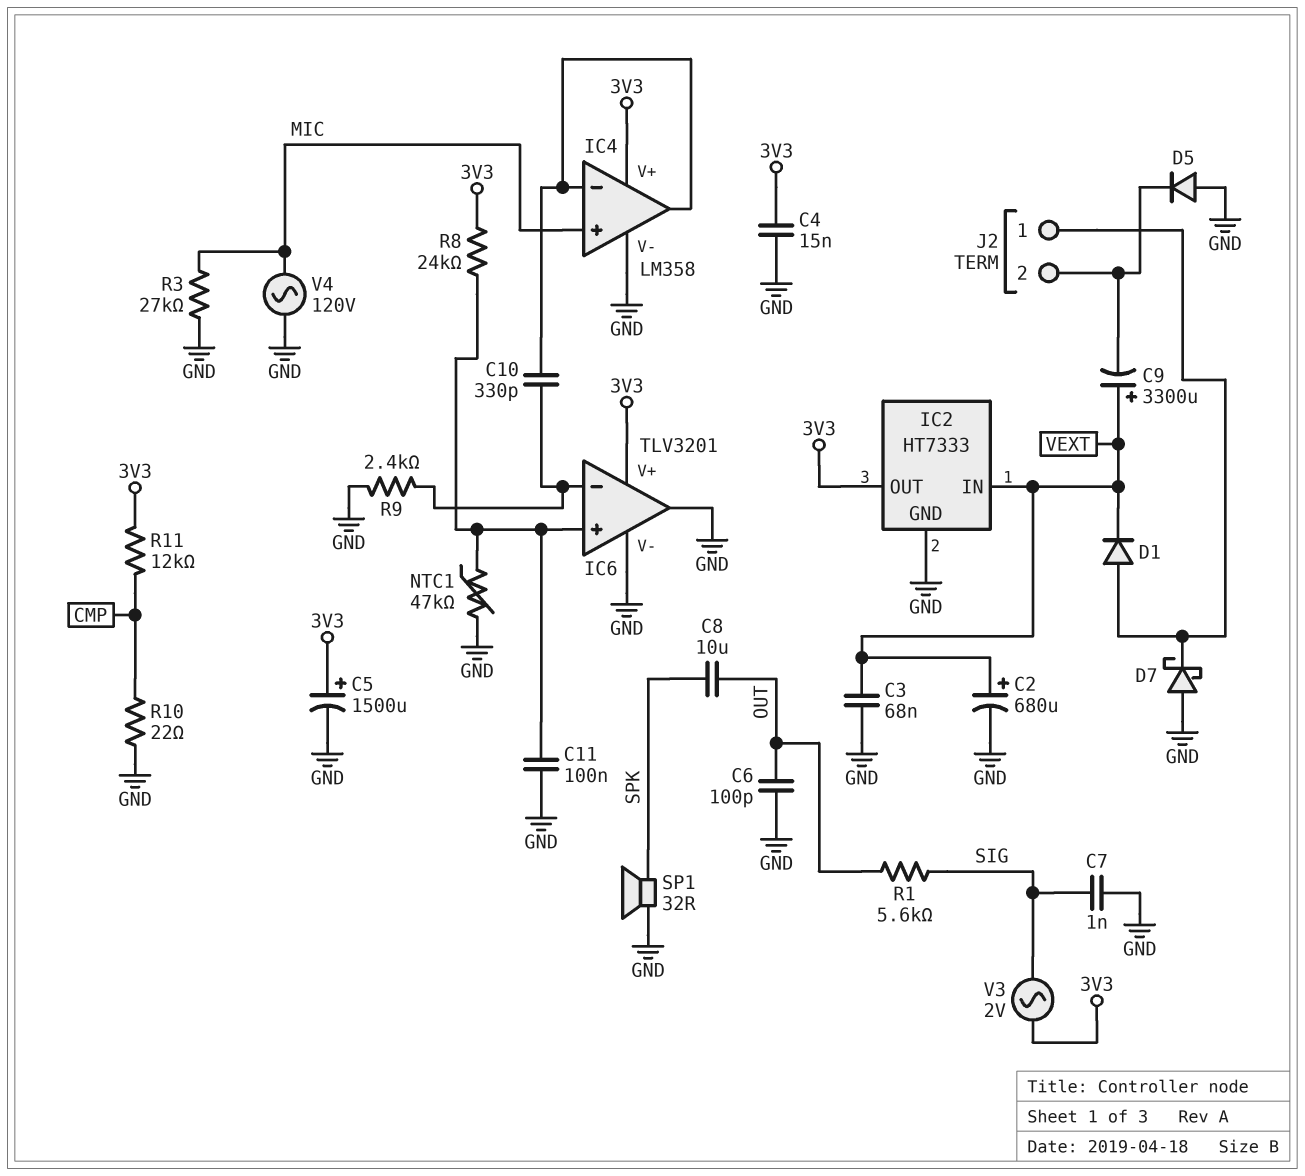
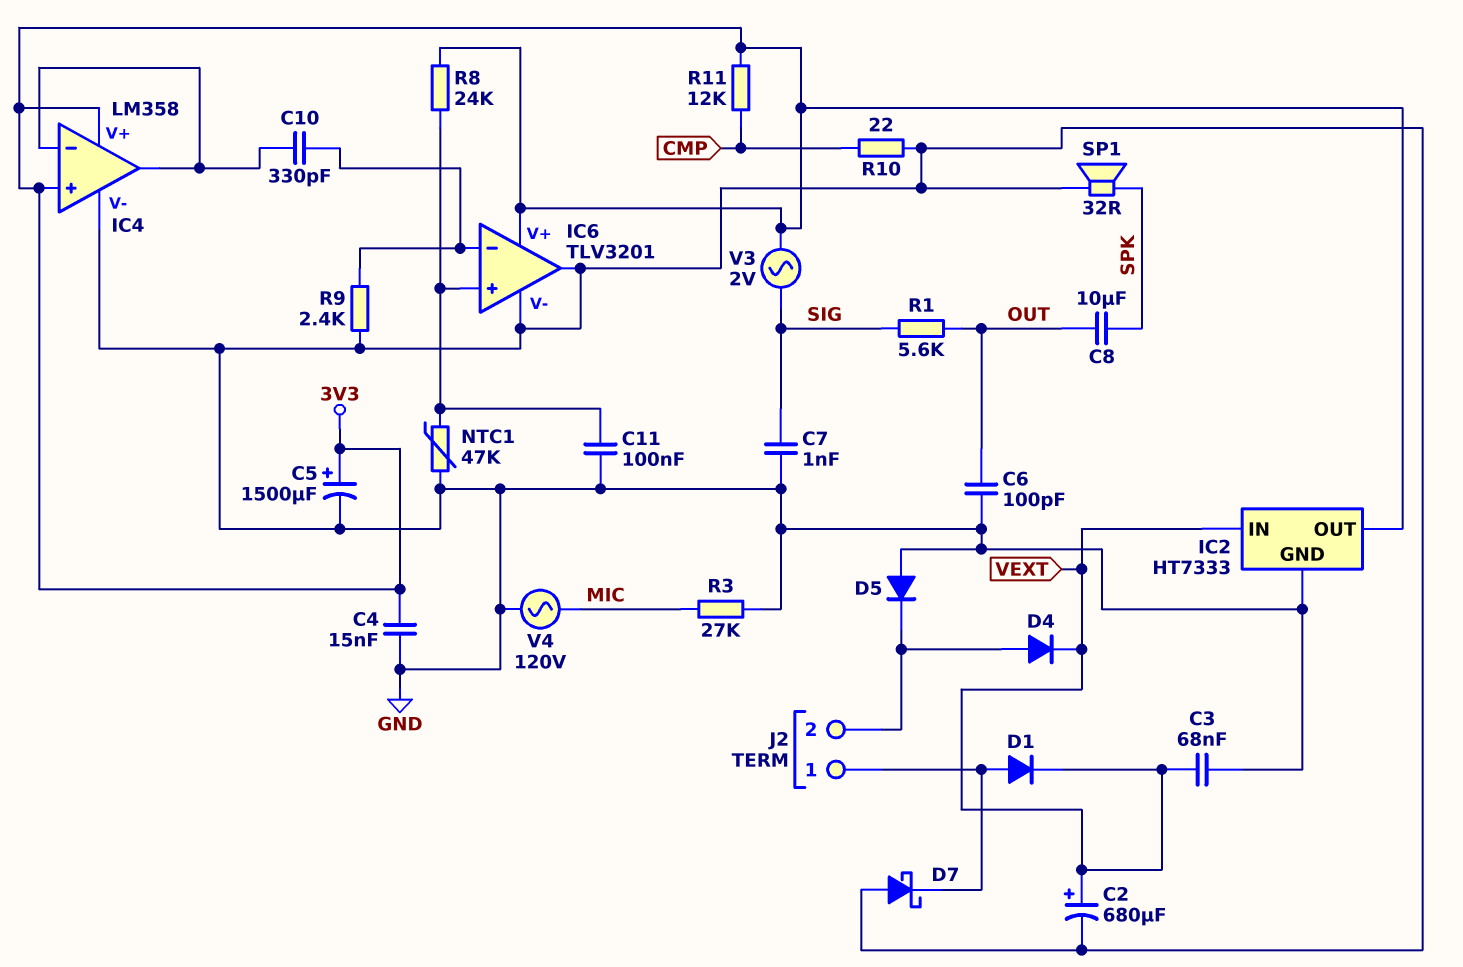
C9: 3300uF (plus VEXT, minus J2/2) -> none
D4: none -> diode (A J2/2, K VEXT)
IC4 pin in+: MIC -> 3V3

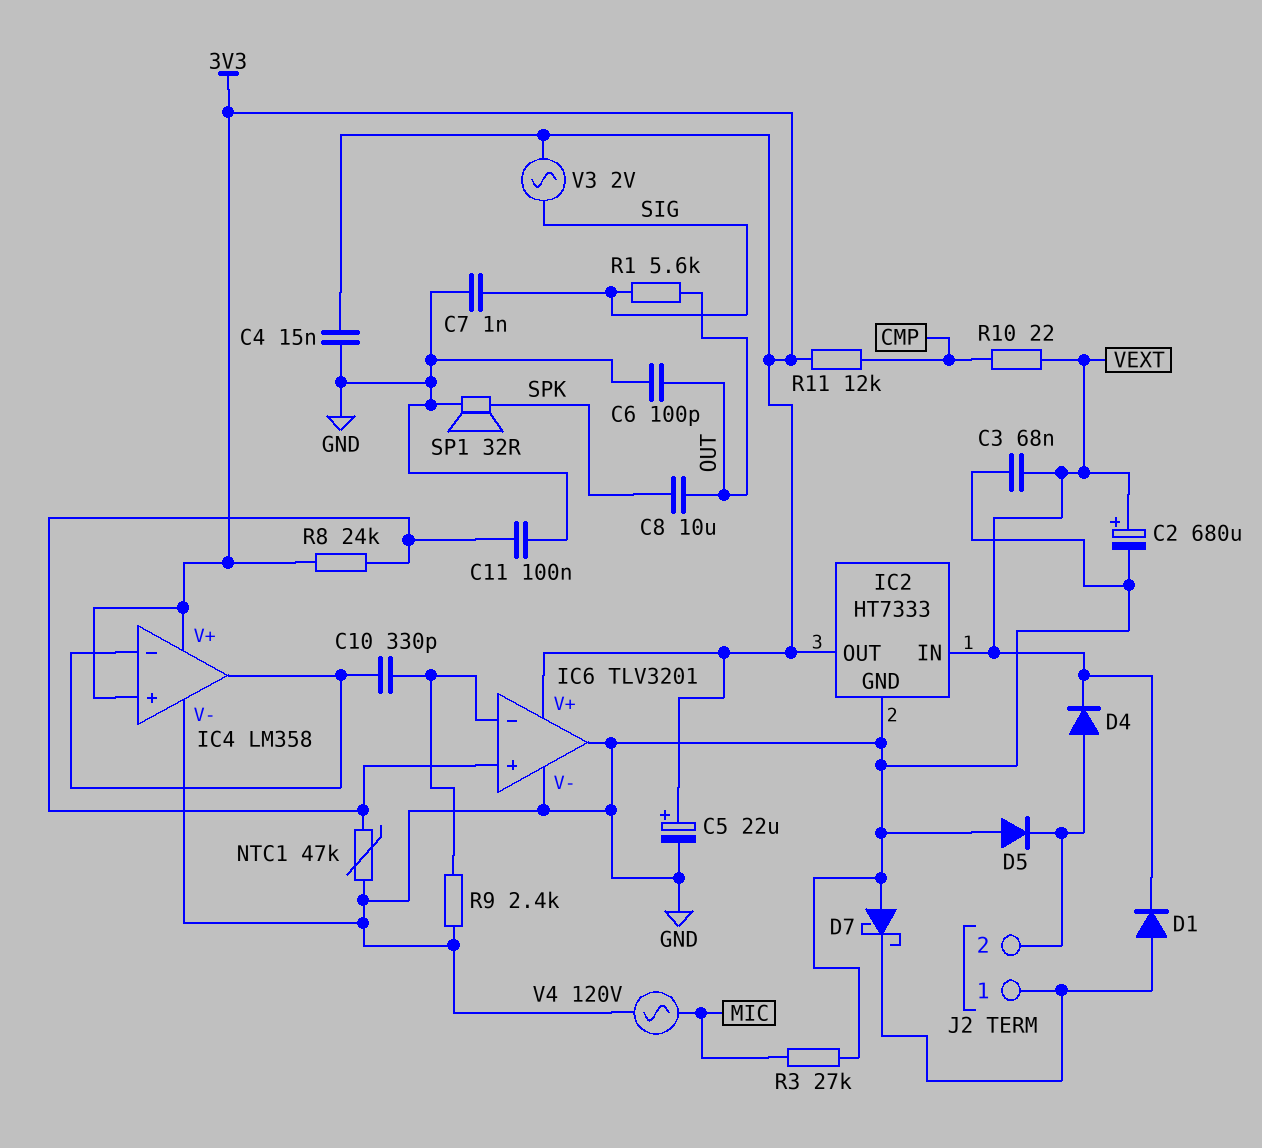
C5: 1500uF (plus 3V3, minus GND) -> 22uF (plus 3V3, minus GND)
R10: 22 (CMP, GND) -> 22 (CMP, VEXT)

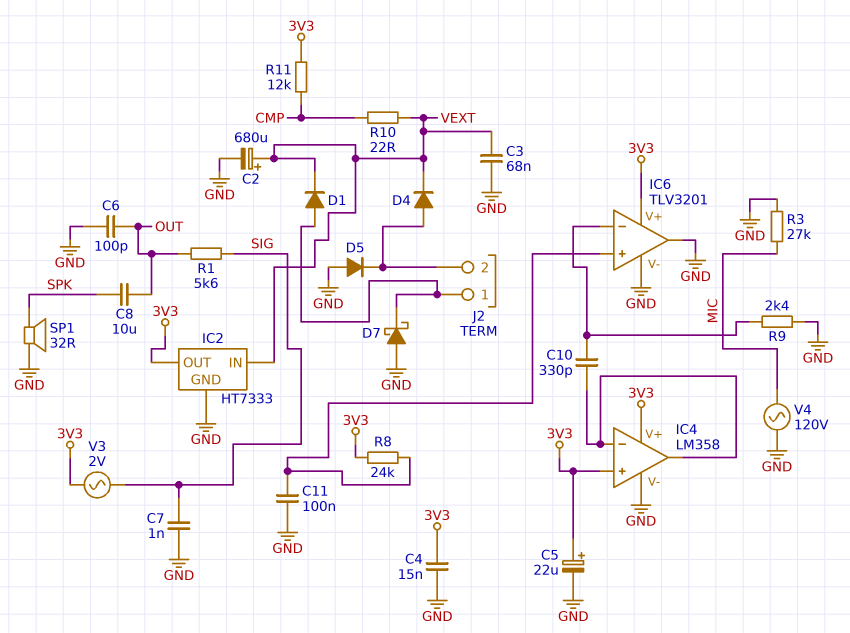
NTC1: 47k (GND, IC6/in+) -> none

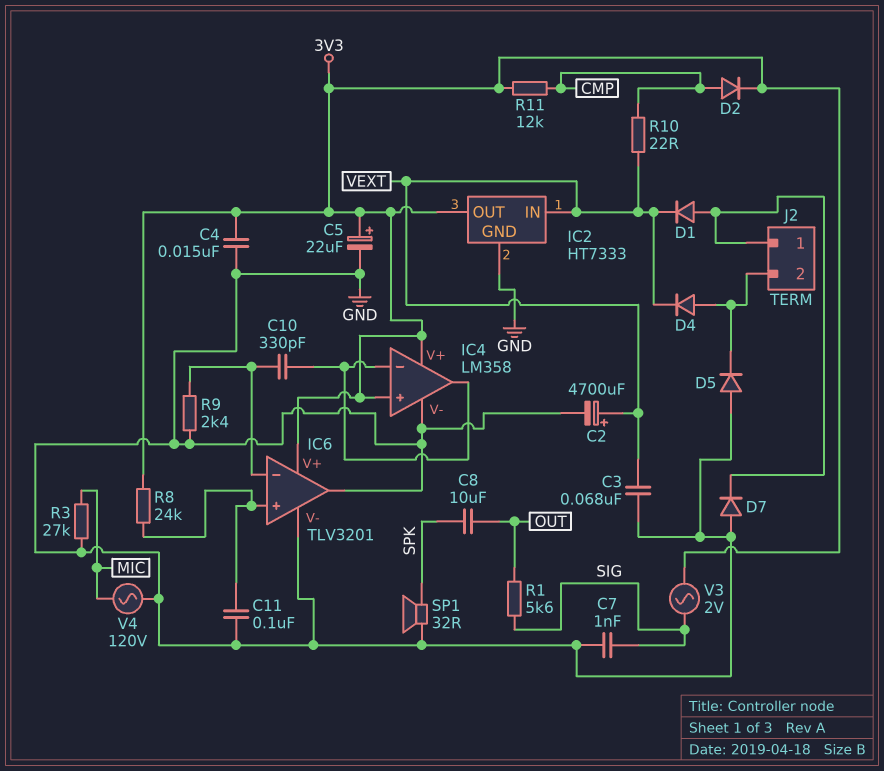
C2: 680uF (plus VEXT, minus GND) -> 4700uF (plus VEXT, minus GND)
C6: 100pF (GND, OUT) -> none
D2: none -> diode (A CMP, K 3V3)
D7: schottky (A GND, K J2/1) -> diode (A GND, K J2/1)

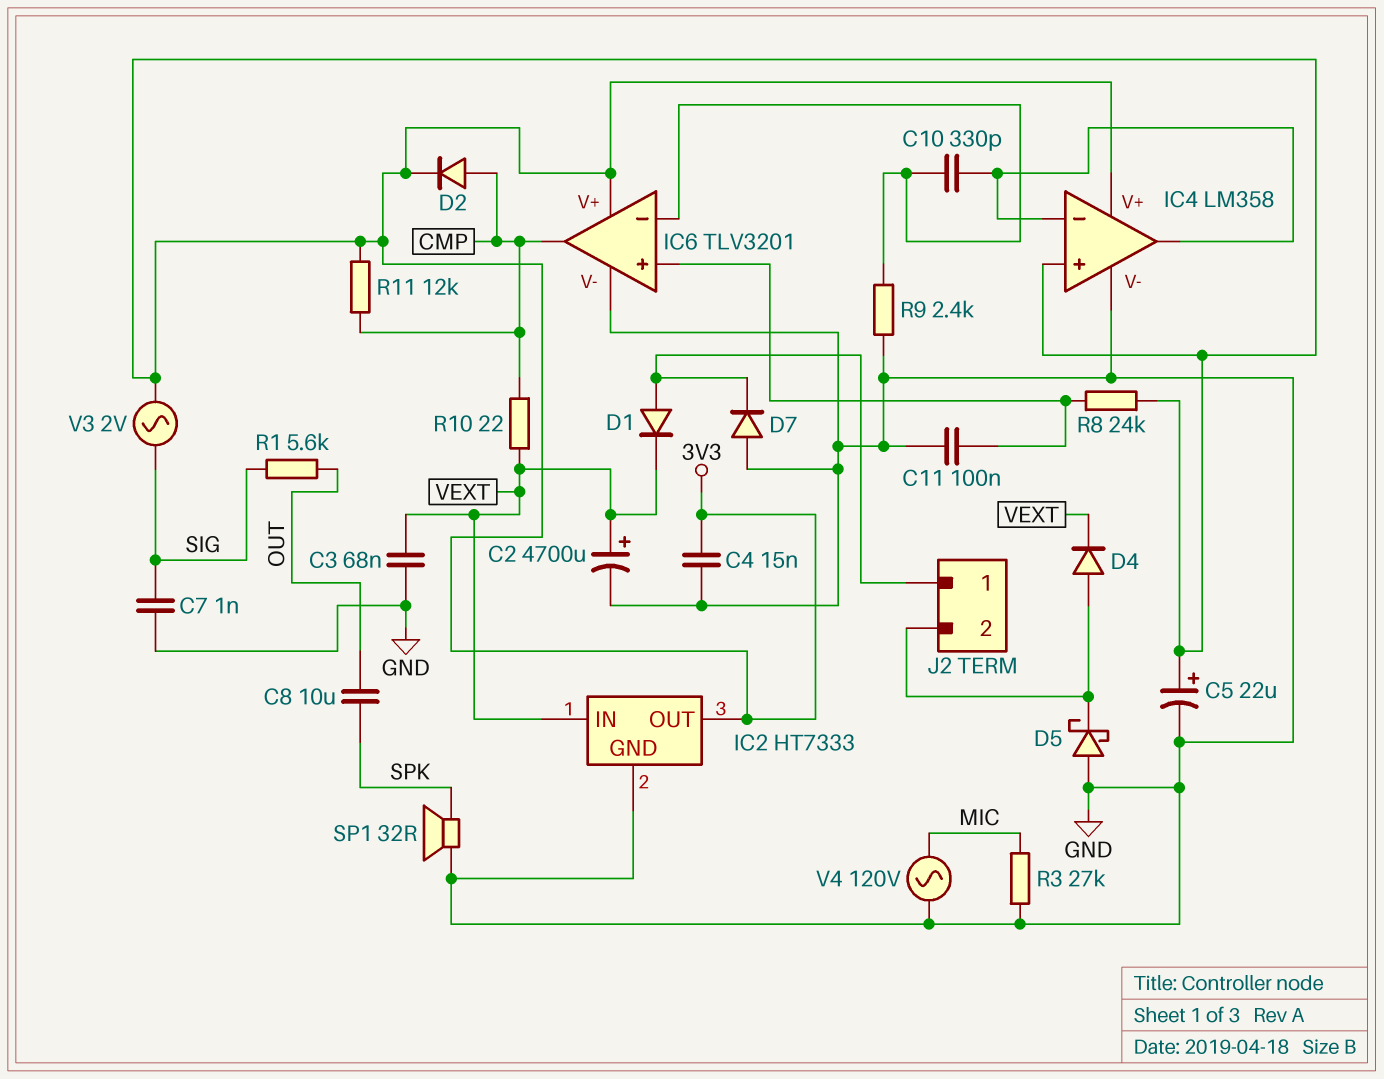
D5: diode (A GND, K J2/2) -> schottky (A GND, K J2/2)
IC6 pin out: GND -> CMP

